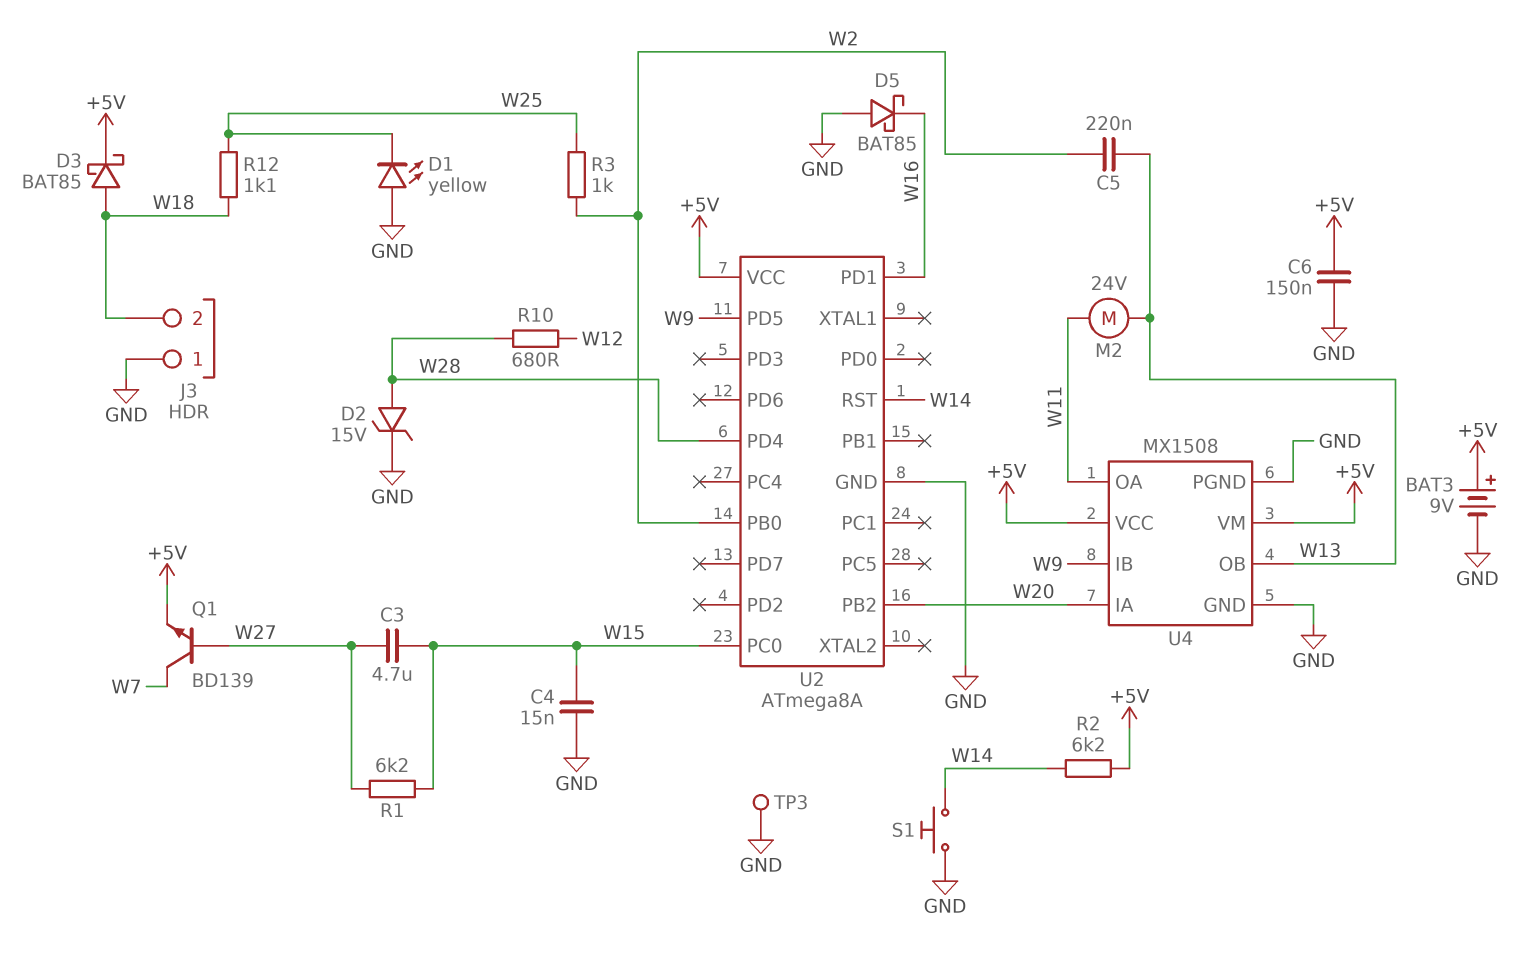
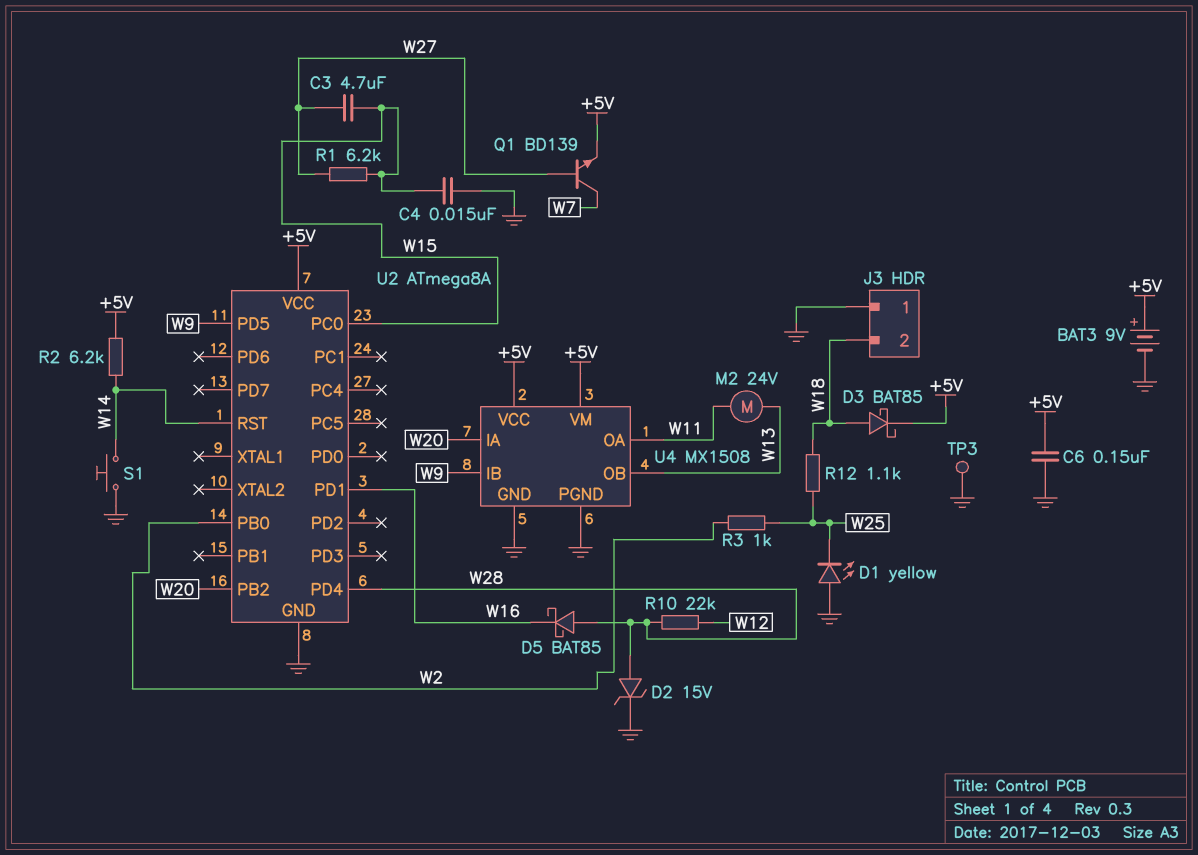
C5: 220nF (W2, W13) -> none
D5: schottky BAT85 (A GND, K W16) -> schottky BAT85 (A W28, K W16)
R10: 680 (W12, W28) -> 22k (W12, W28)

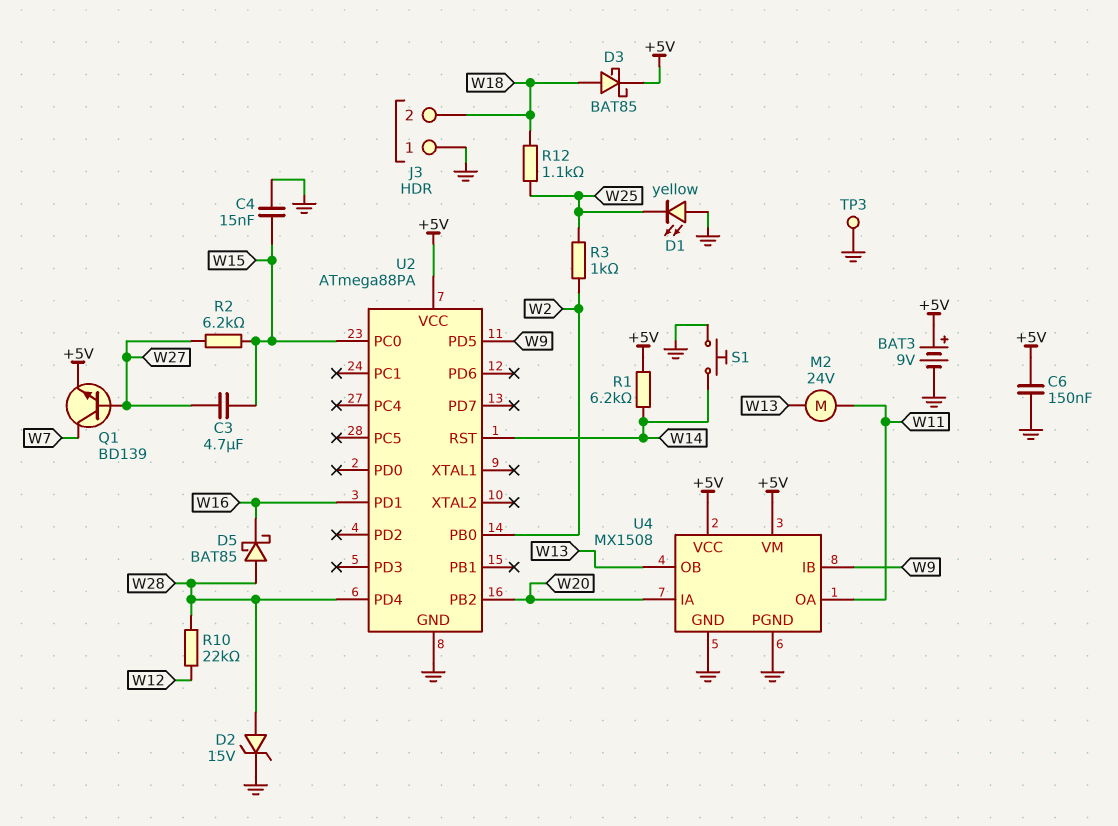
R1: 6.2k (W15, W27) -> 6.2k (+5V, W14)
R2: 6.2k (+5V, W14) -> 6.2k (W15, W27)
U2: ATmega8A -> ATmega88PA

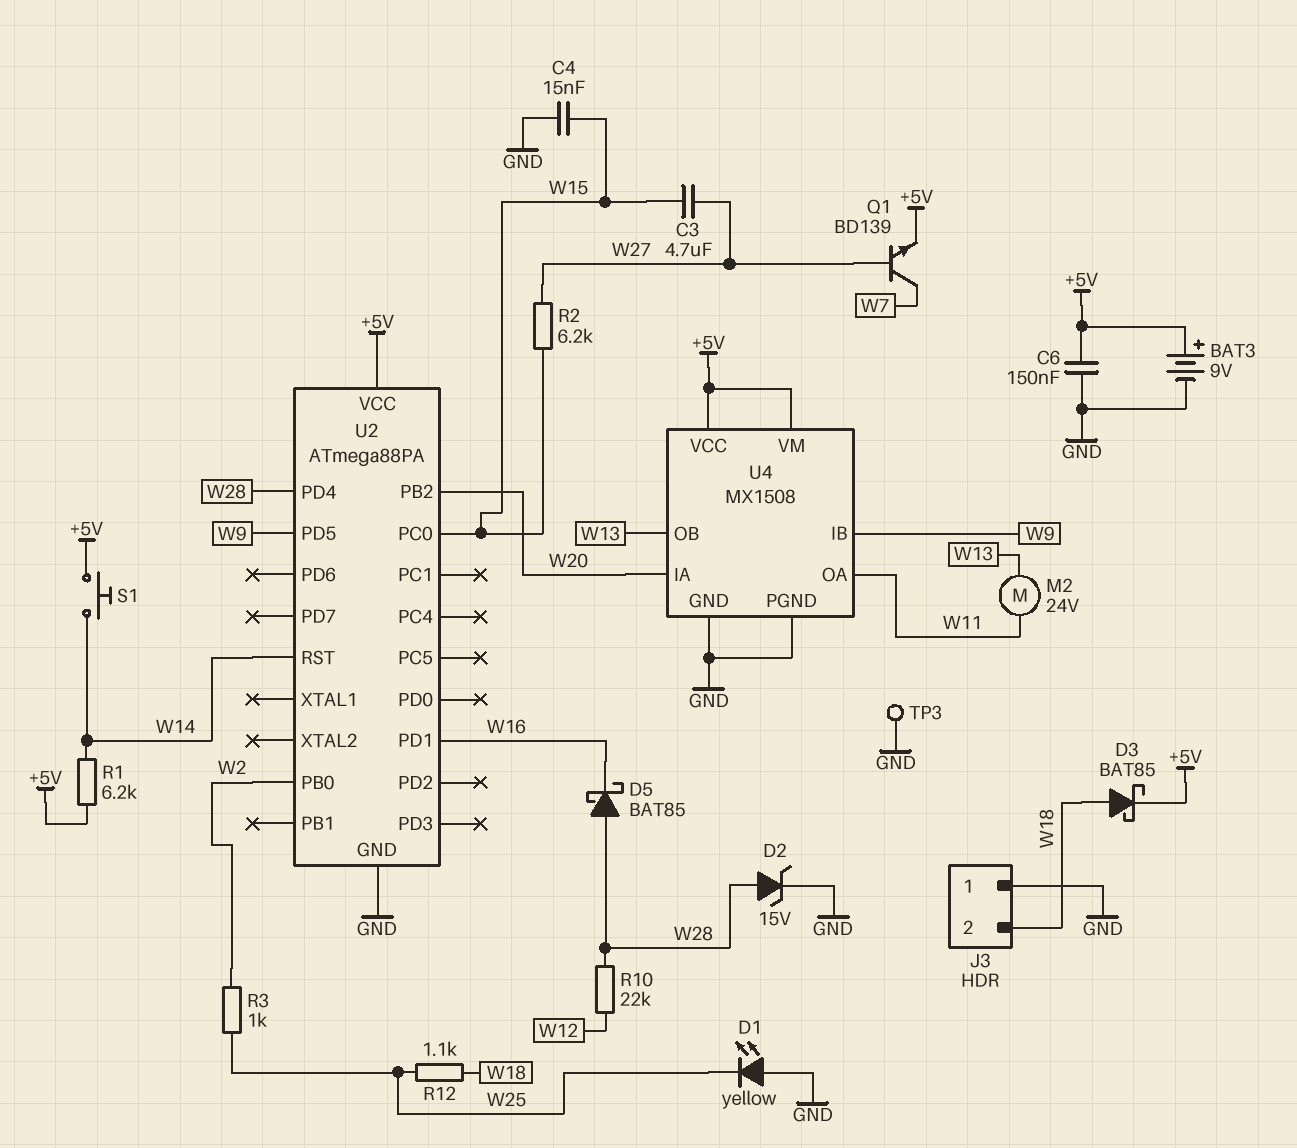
S1: button (GND, W14) -> button (+5V, W14)

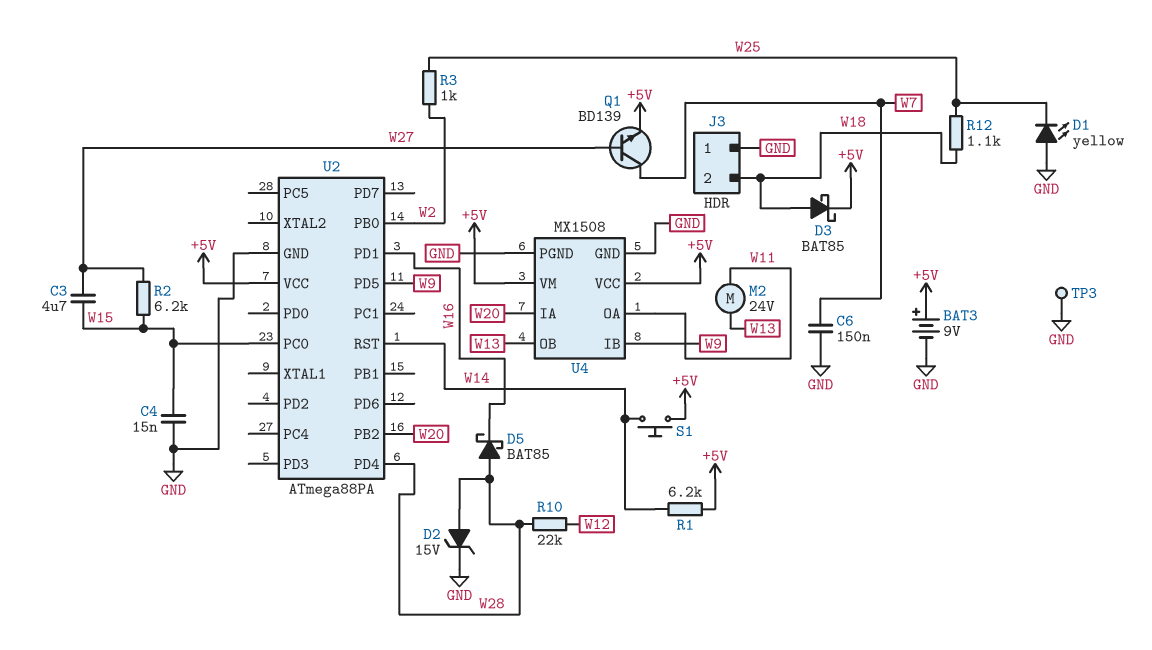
C6: 150nF (+5V, GND) -> 150nF (GND, W7)

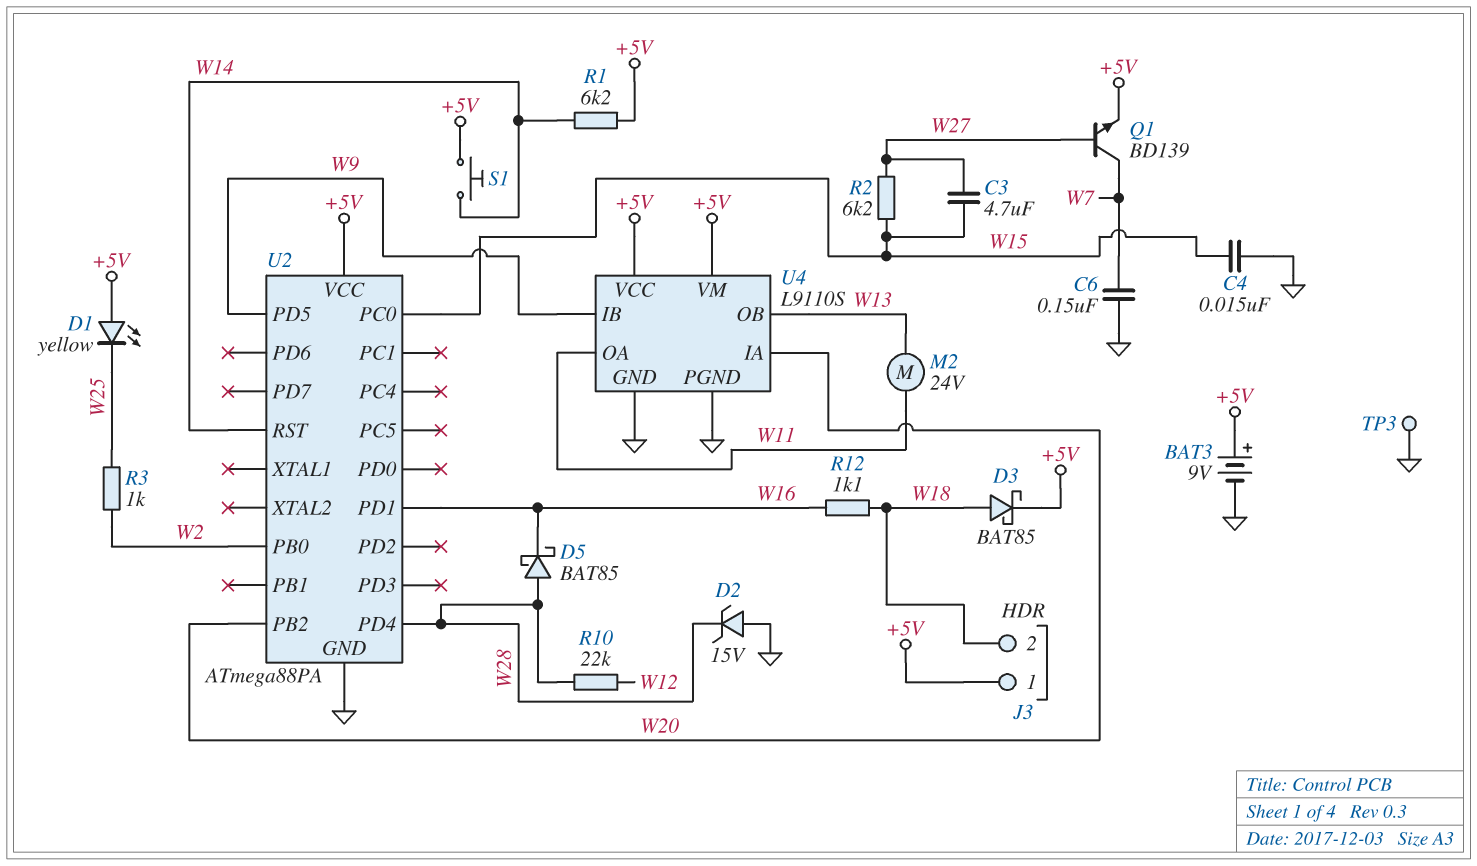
D1: LED yellow (A GND, K W25) -> LED yellow (A +5V, K W25)
D2: zener 15V (A W28, K GND) -> zener 15V (A GND, K W28)
J3 pin 1: GND -> +5V
R12: 1.1k (W18, W25) -> 1.1k (W16, W18)
U4: MX1508 -> L9110S

